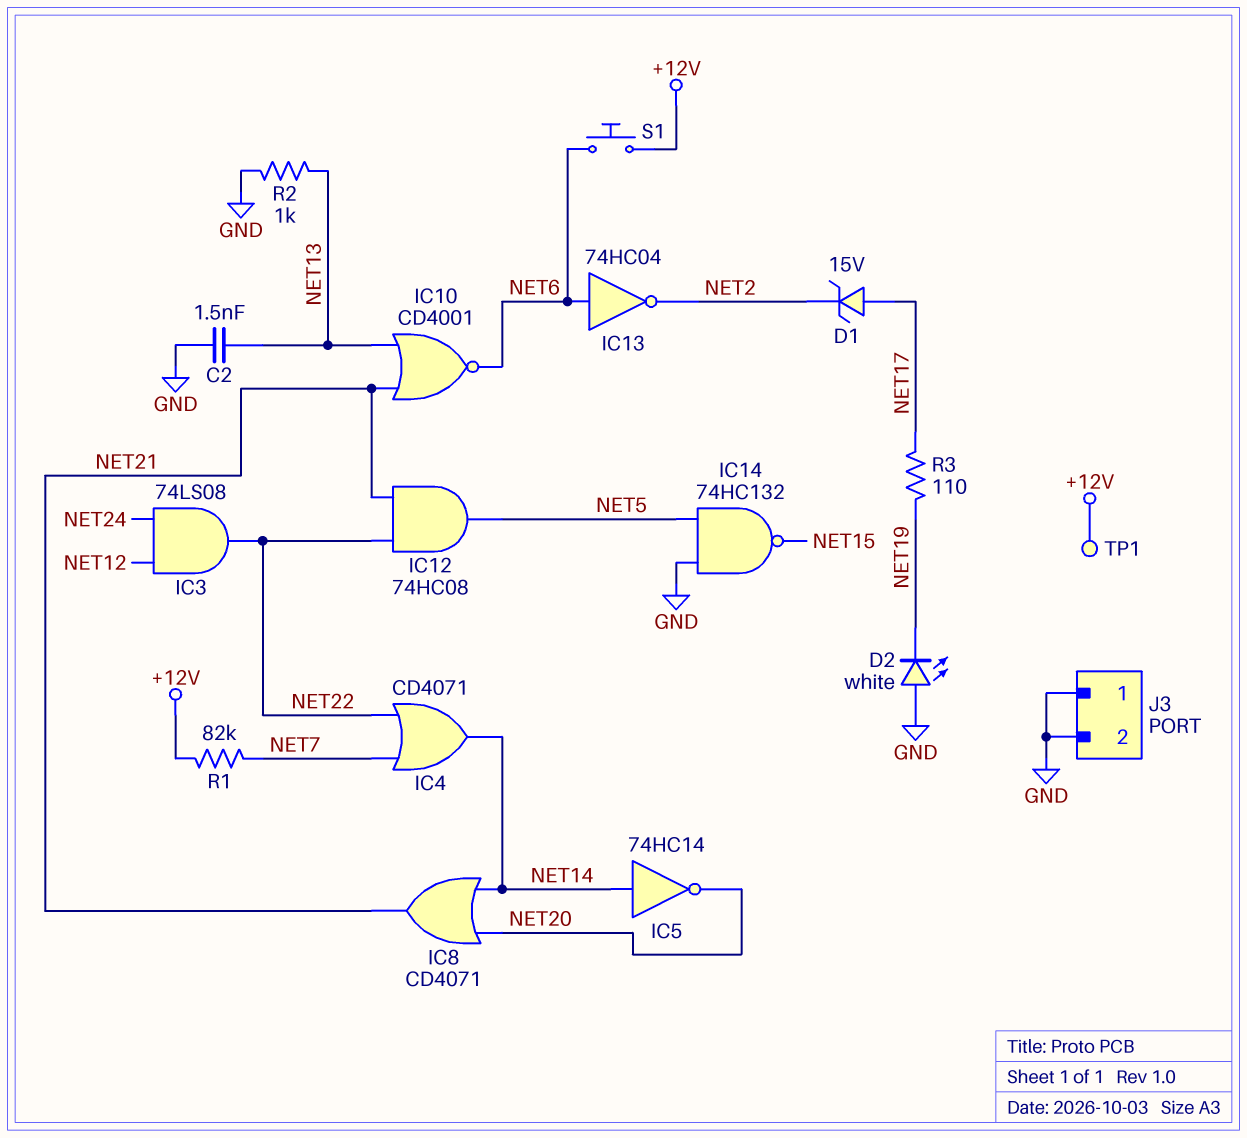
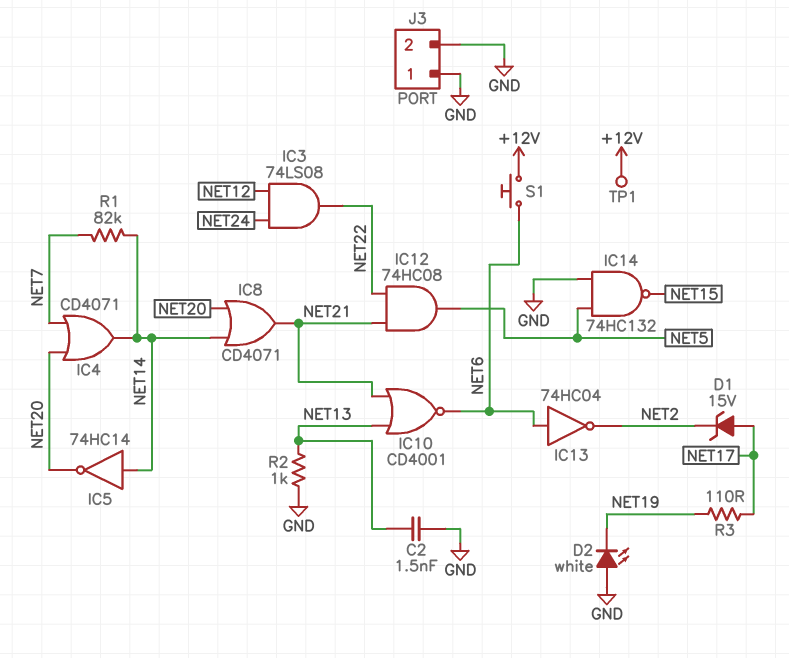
IC4: OR CD4071 (in NET7, in NET22, out NET14) -> OR CD4071 (in NET7, in NET20, out NET14)
R1: 82k (+12V, NET7) -> 82k (NET7, NET14)

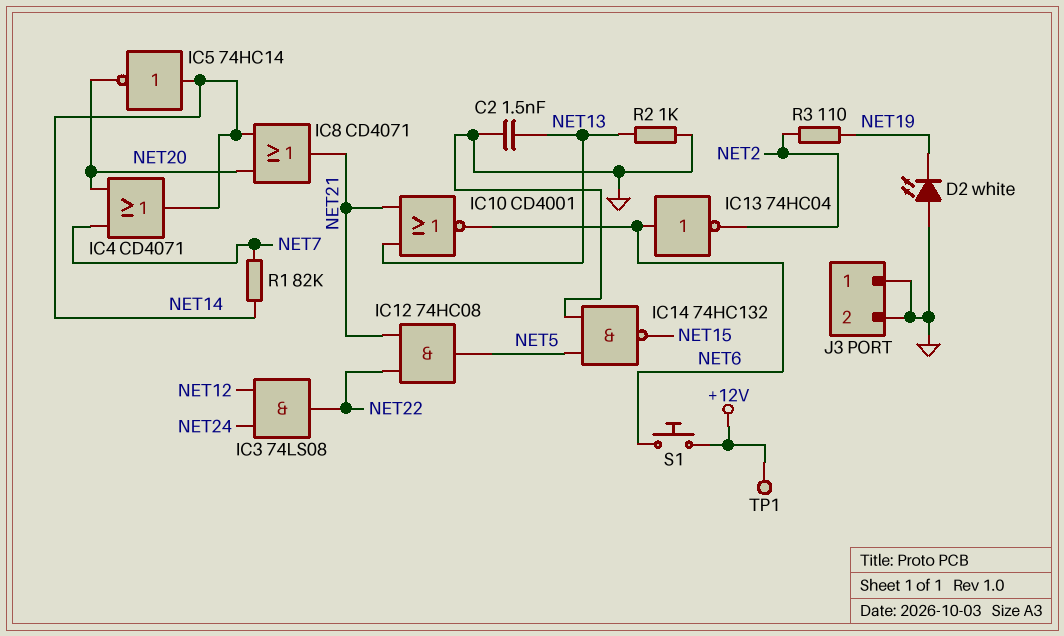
D1: zener 15V (A NET17, K NET2) -> none
R3: 110 (NET17, NET19) -> 110 (NET2, NET19)

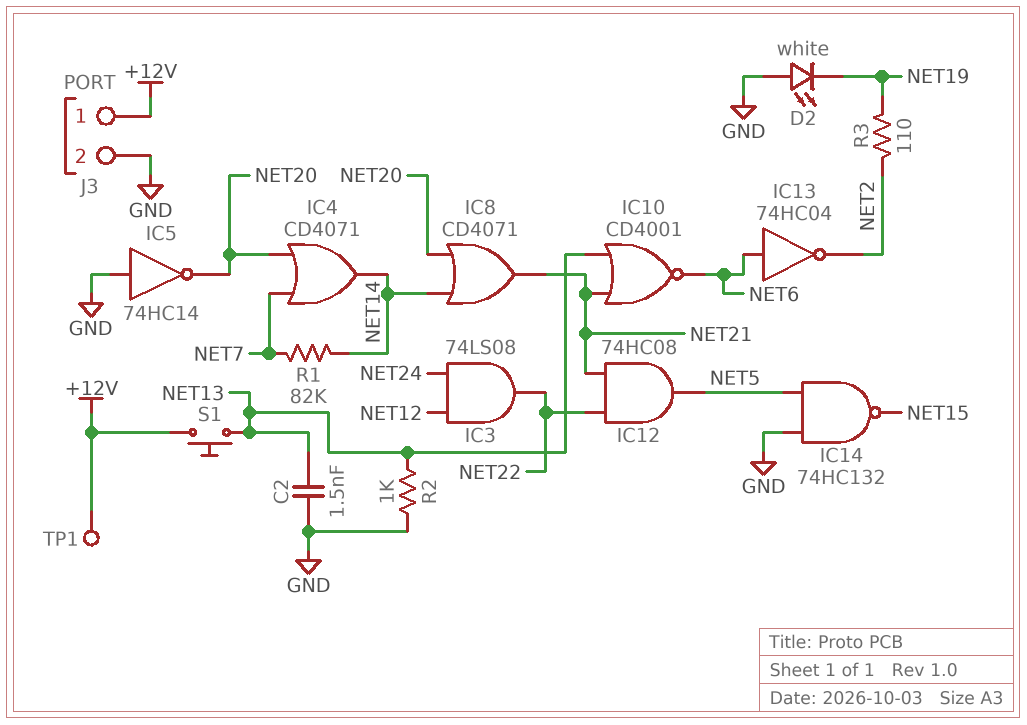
IC5: NOT 74HC14 (in NET14, out NET20) -> NOT 74HC14 (in GND, out NET20)
J3 pin 1: GND -> +12V
S1: button (+12V, NET6) -> button (+12V, NET13)

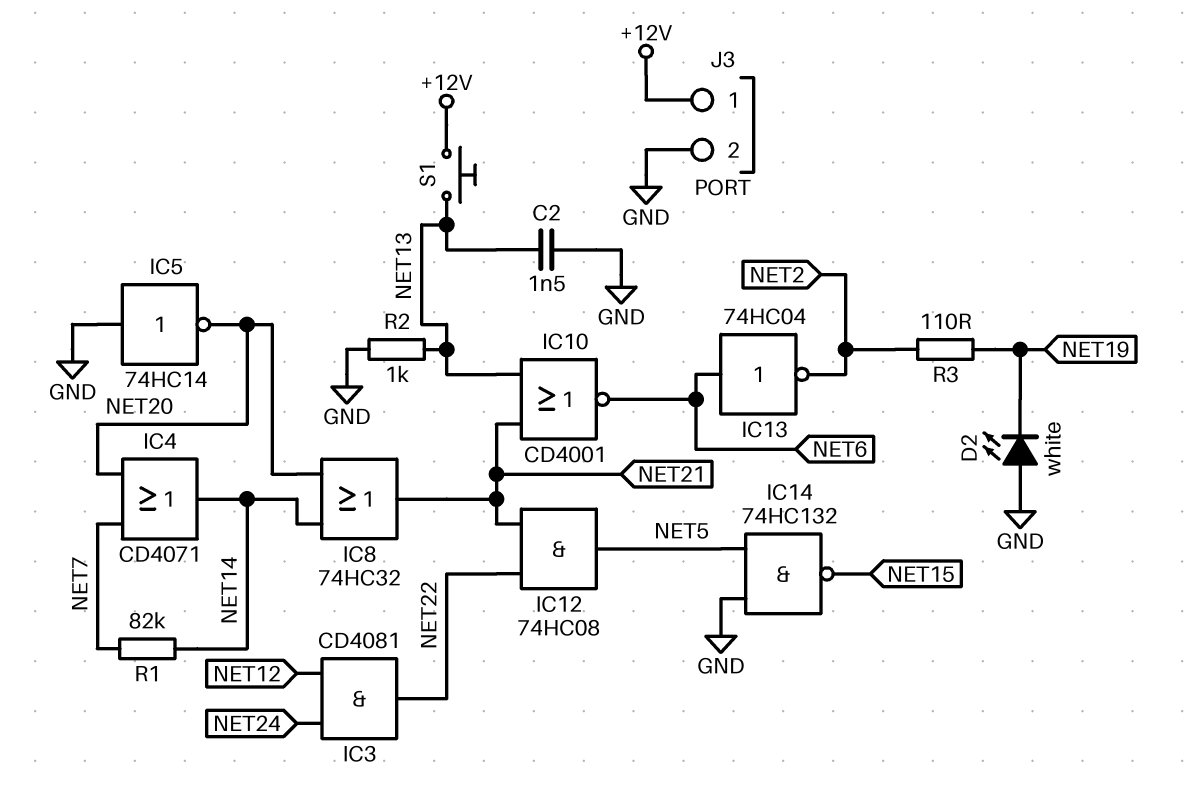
IC3: AND 74LS08 (in NET12, in NET24, out NET22) -> AND CD4081 (in NET12, in NET24, out NET22)
IC8: OR CD4071 (in NET14, in NET20, out NET21) -> OR 74HC32 (in NET14, in NET20, out NET21)
TP1: test point (+12V) -> none

